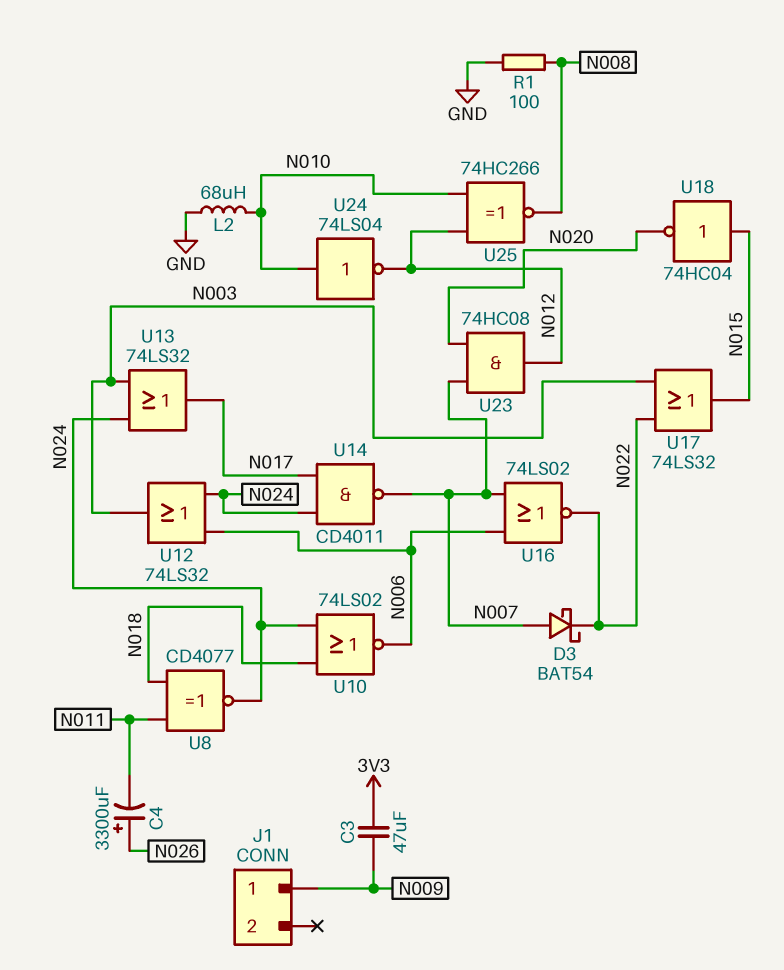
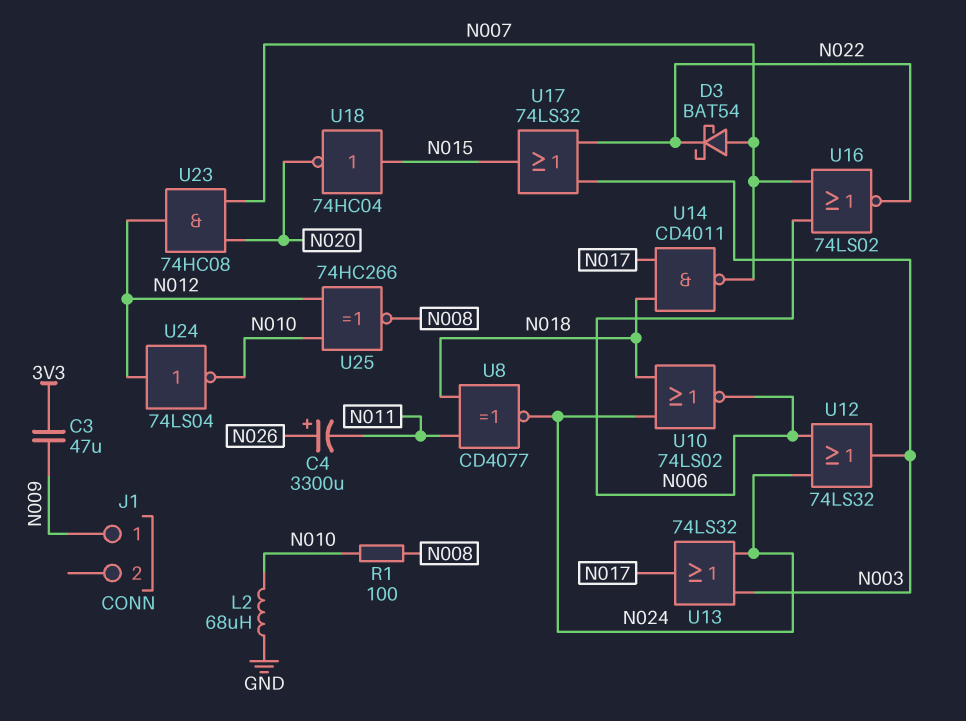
R1: 100 (GND, N008) -> 100 (N008, N010)
U14: NAND CD4011 (in N017, in N024, out N007) -> NAND CD4011 (in N017, in N018, out N007)
U24: NOT 74LS04 (in N010, out N012) -> NOT 74LS04 (in N012, out N010)

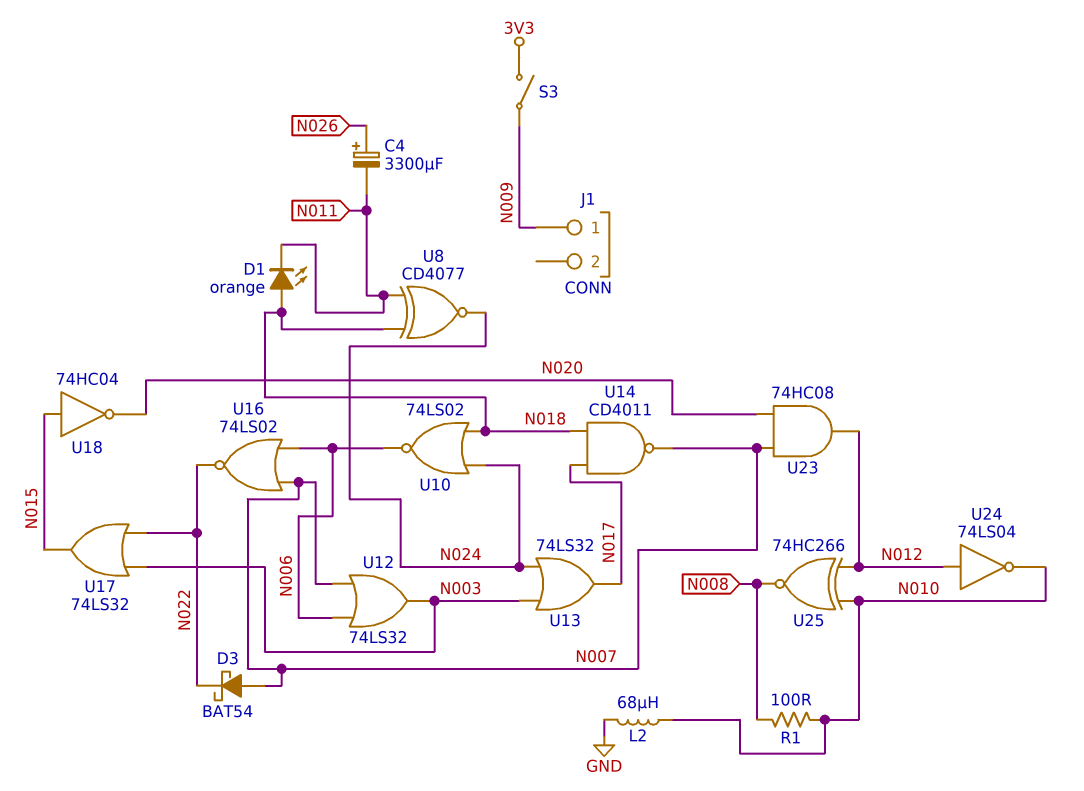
C3: 47uF (3V3, N009) -> none
D1: none -> LED orange (A N018, K N011)
S3: none -> switch (3V3, N009)
U12: OR 74LS32 (in N006, in N024, out N003) -> OR 74LS32 (in N006, in N007, out N003)

